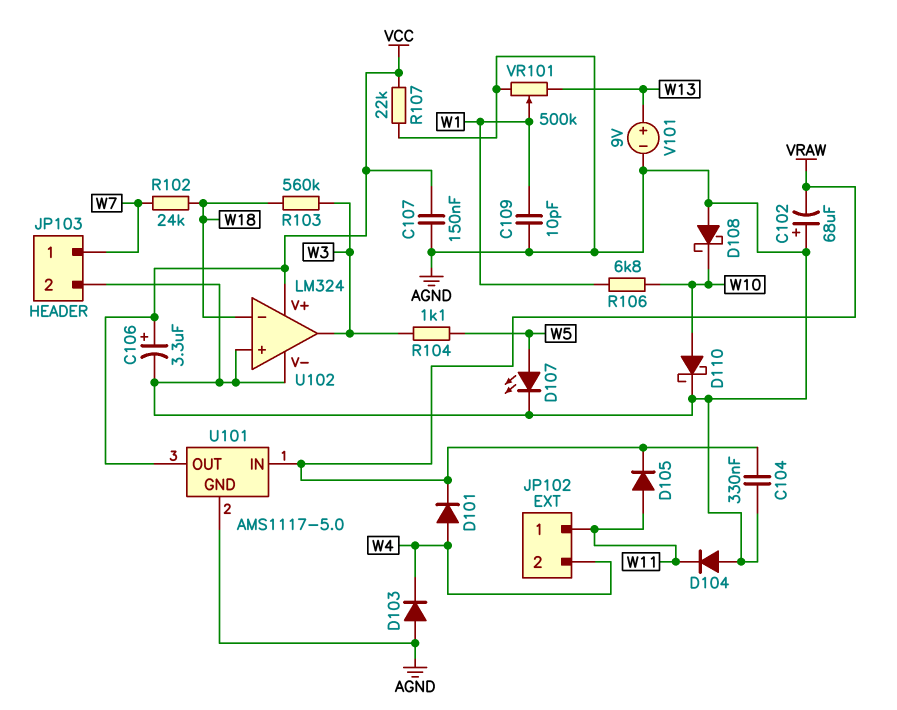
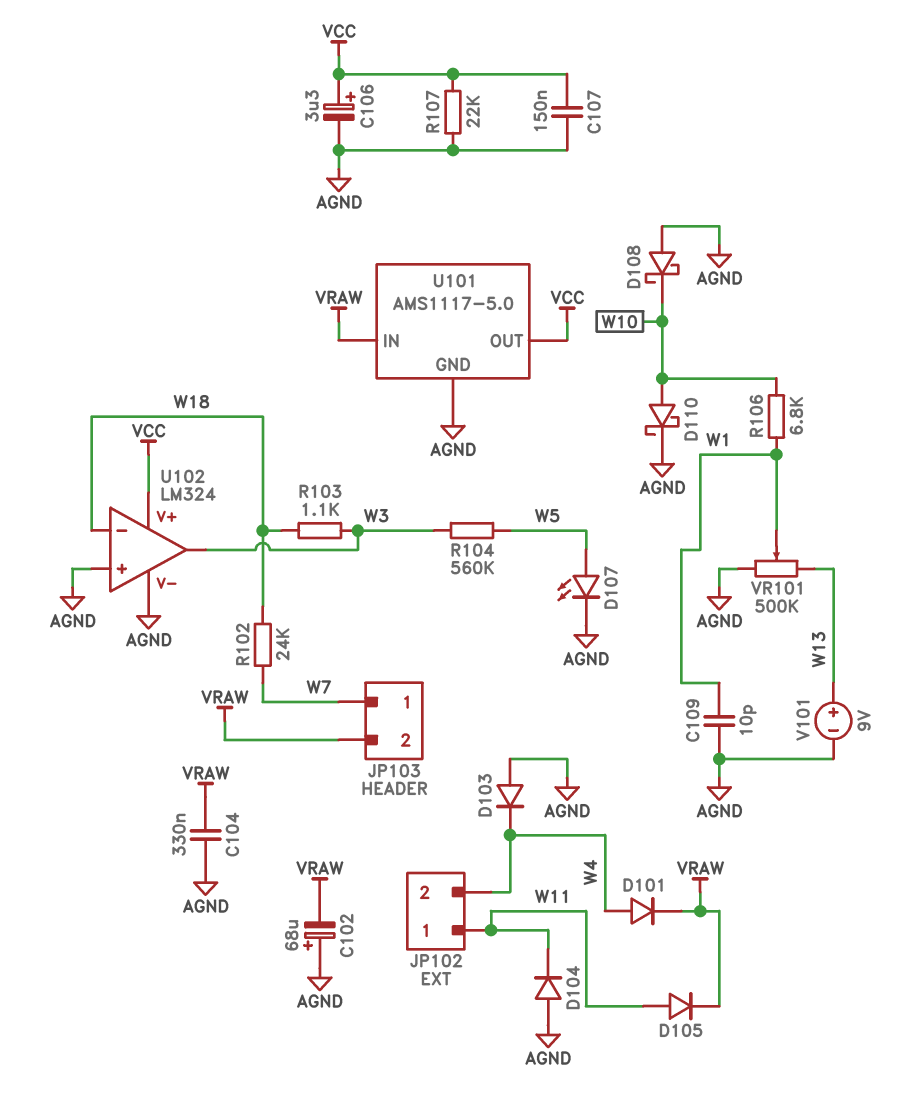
JP103 pin 2: AGND -> VRAW
R103: 560k (W3, W18) -> 1.1k (W3, W18)
R104: 1.1k (W3, W5) -> 560k (W3, W5)

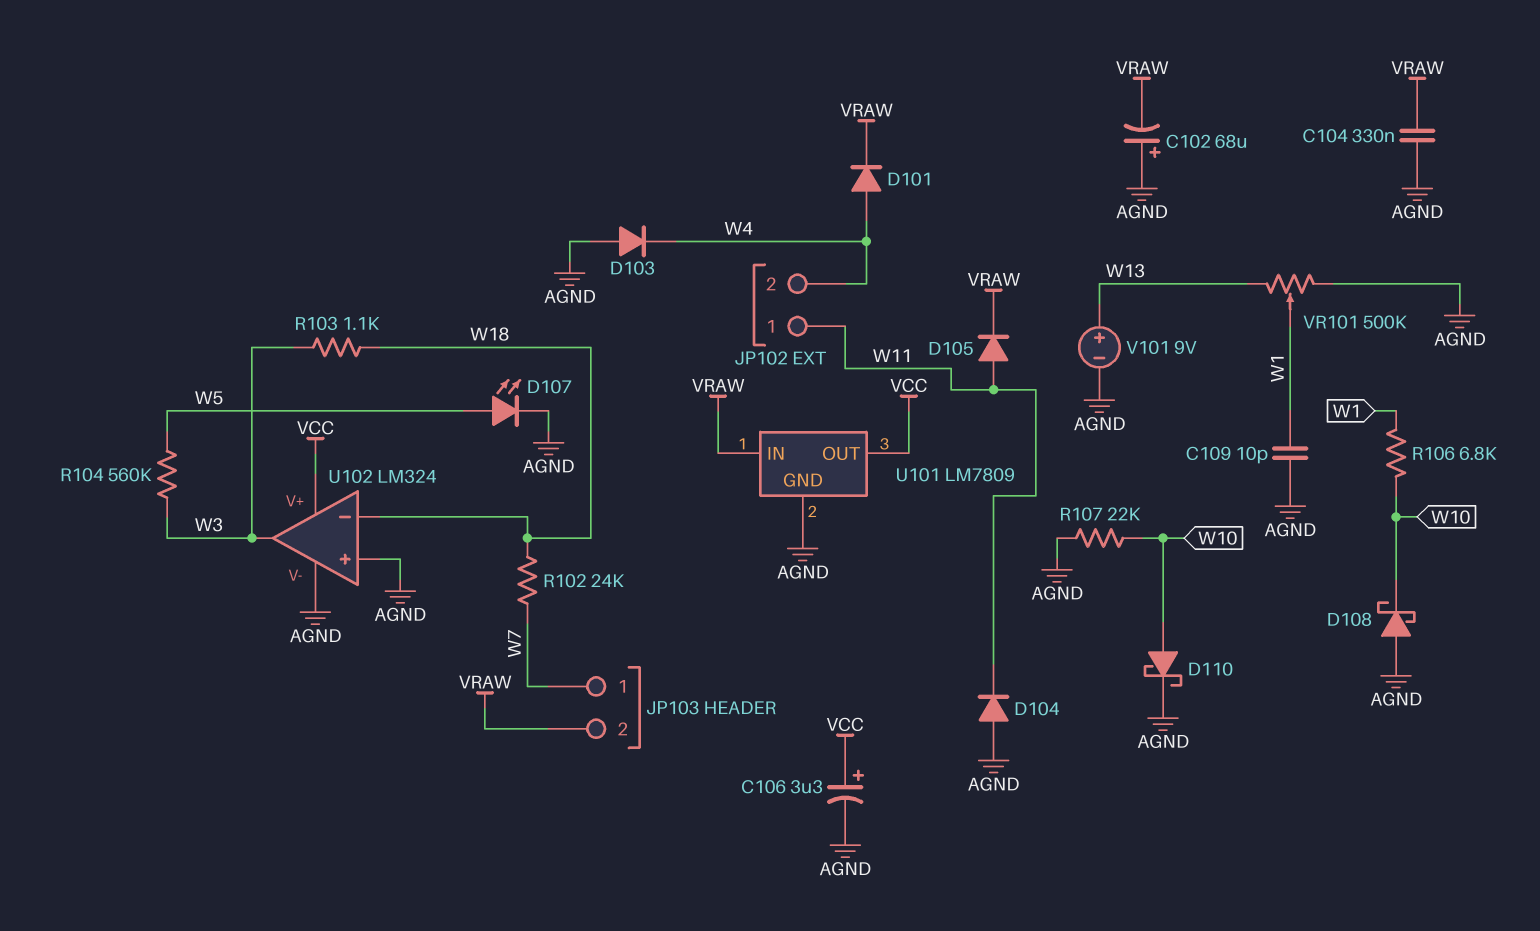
C107: 150nF (AGND, VCC) -> none
R107: 22k (AGND, VCC) -> 22k (AGND, W10)
U101: AMS1117-5.0 -> LM7809

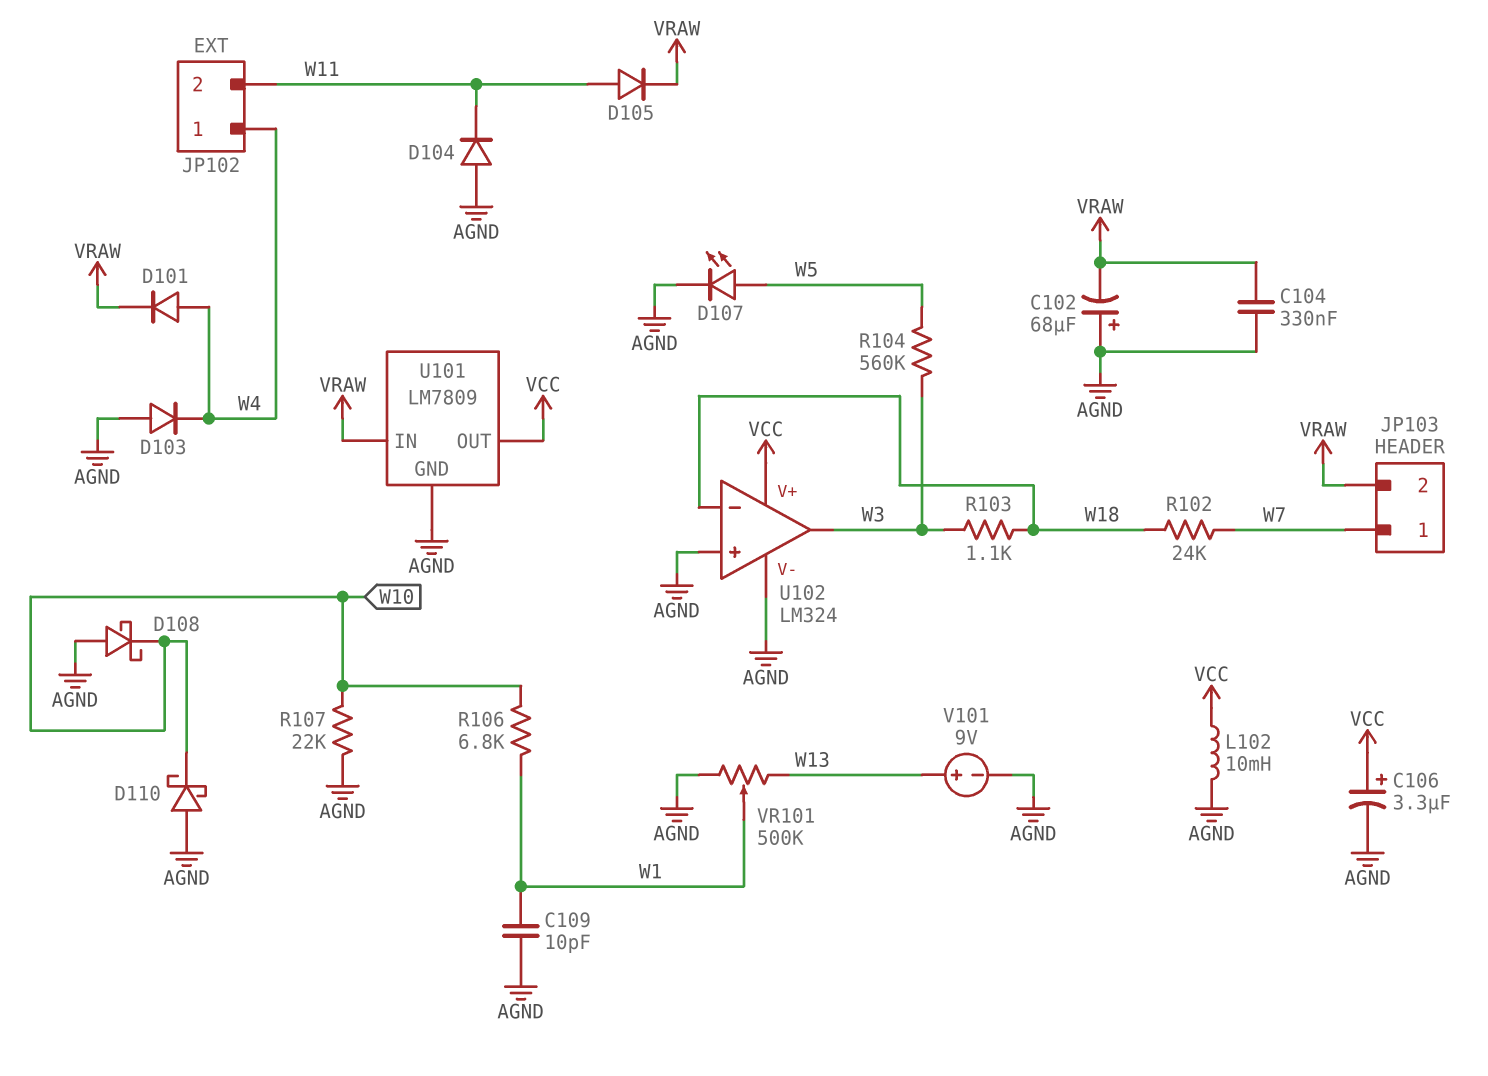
D110: schottky (A W10, K AGND) -> schottky (A AGND, K W10)
JP102 pin 1: W11 -> W4
JP102 pin 2: W4 -> W11
L102: none -> 10mH (AGND, VCC)

